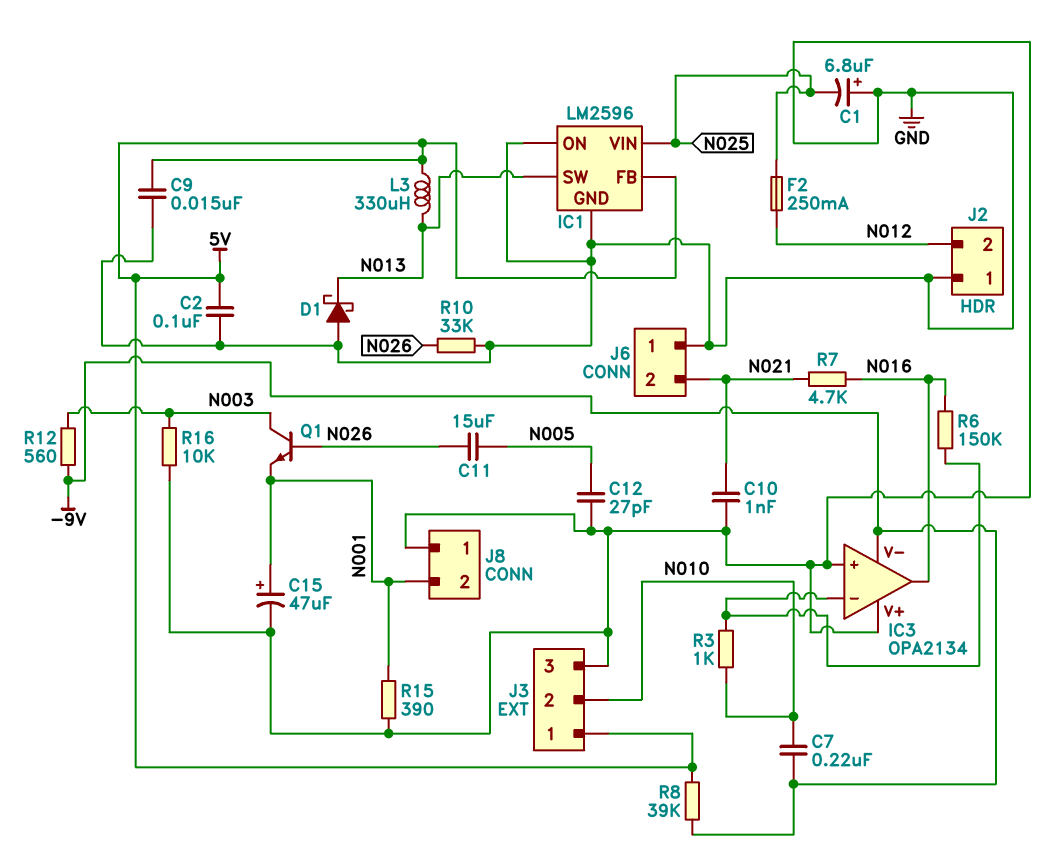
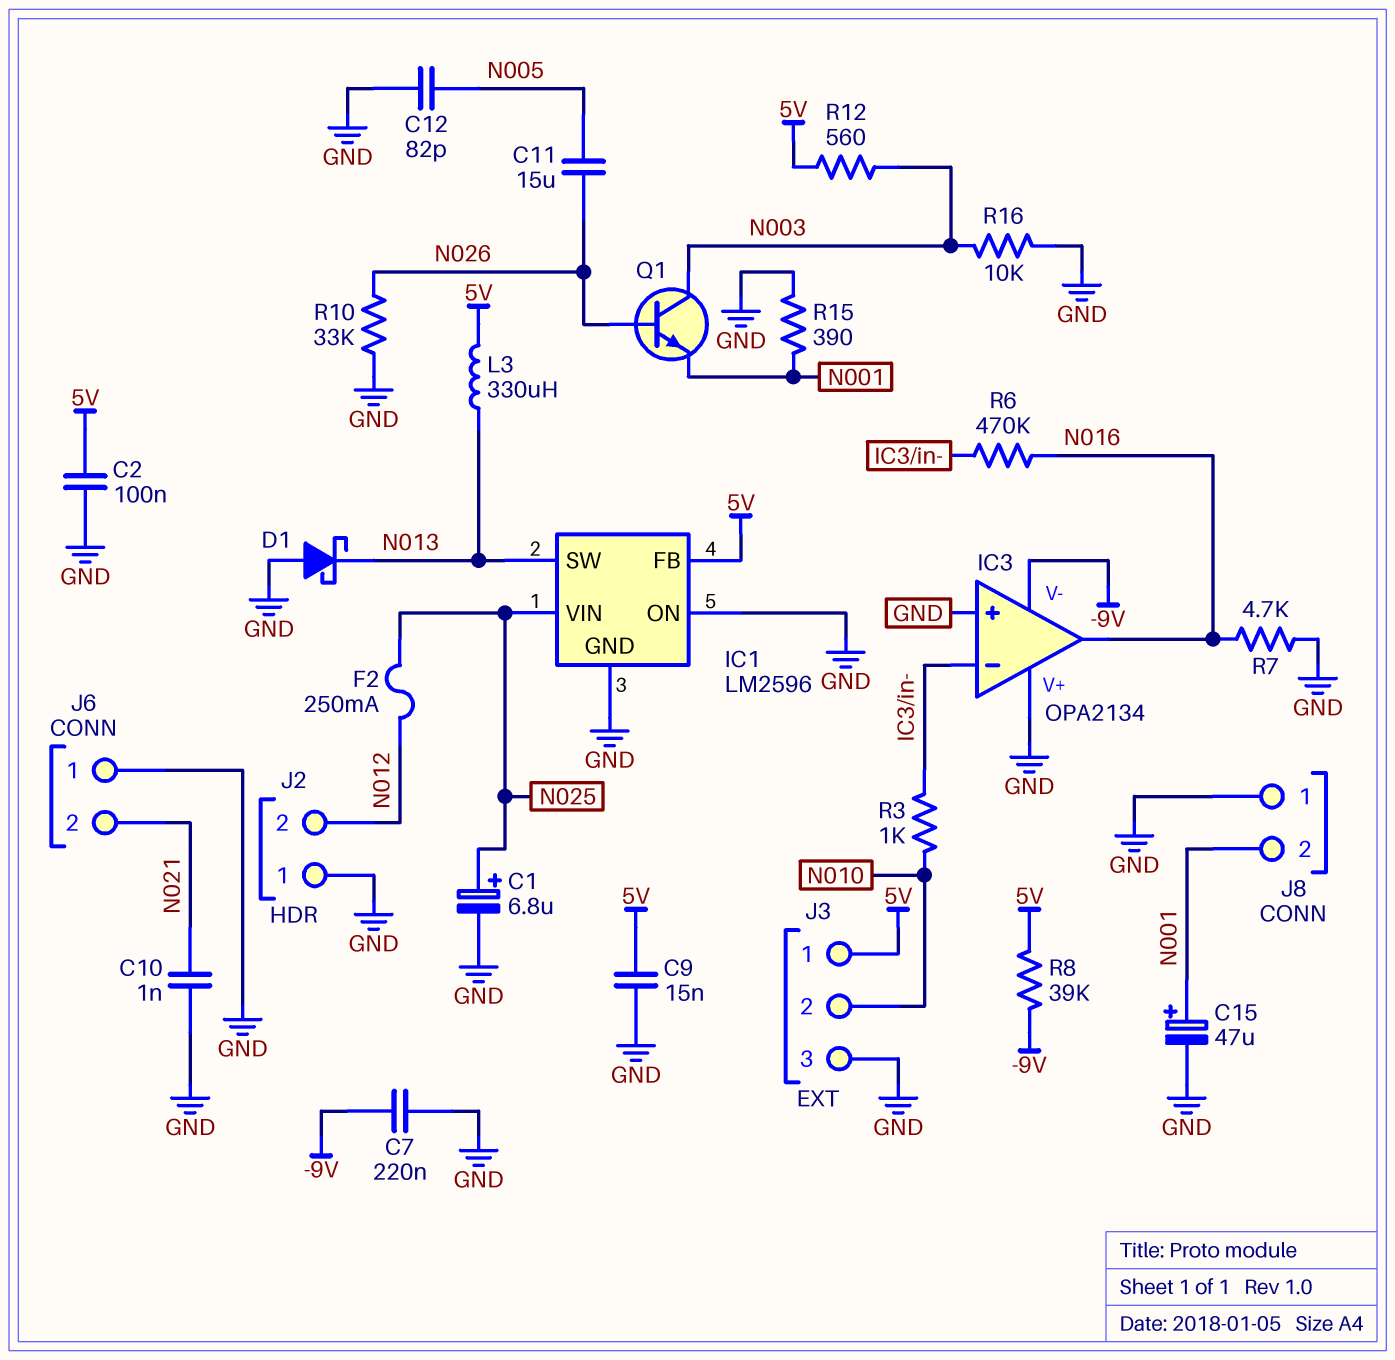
C1: 6.8uF (plus GND, minus N025) -> 6.8uF (plus N025, minus GND)
C7: 220nF (-9V, N010) -> 220nF (-9V, GND)
C12: 27pF (GND, N005) -> 82pF (GND, N005)
R6: 150k (IC3/in-, N016) -> 470k (IC3/in-, N016)
R7: 4.7k (N016, N021) -> 4.7k (GND, N016)
R12: 560 (-9V, N003) -> 560 (5V, N003)

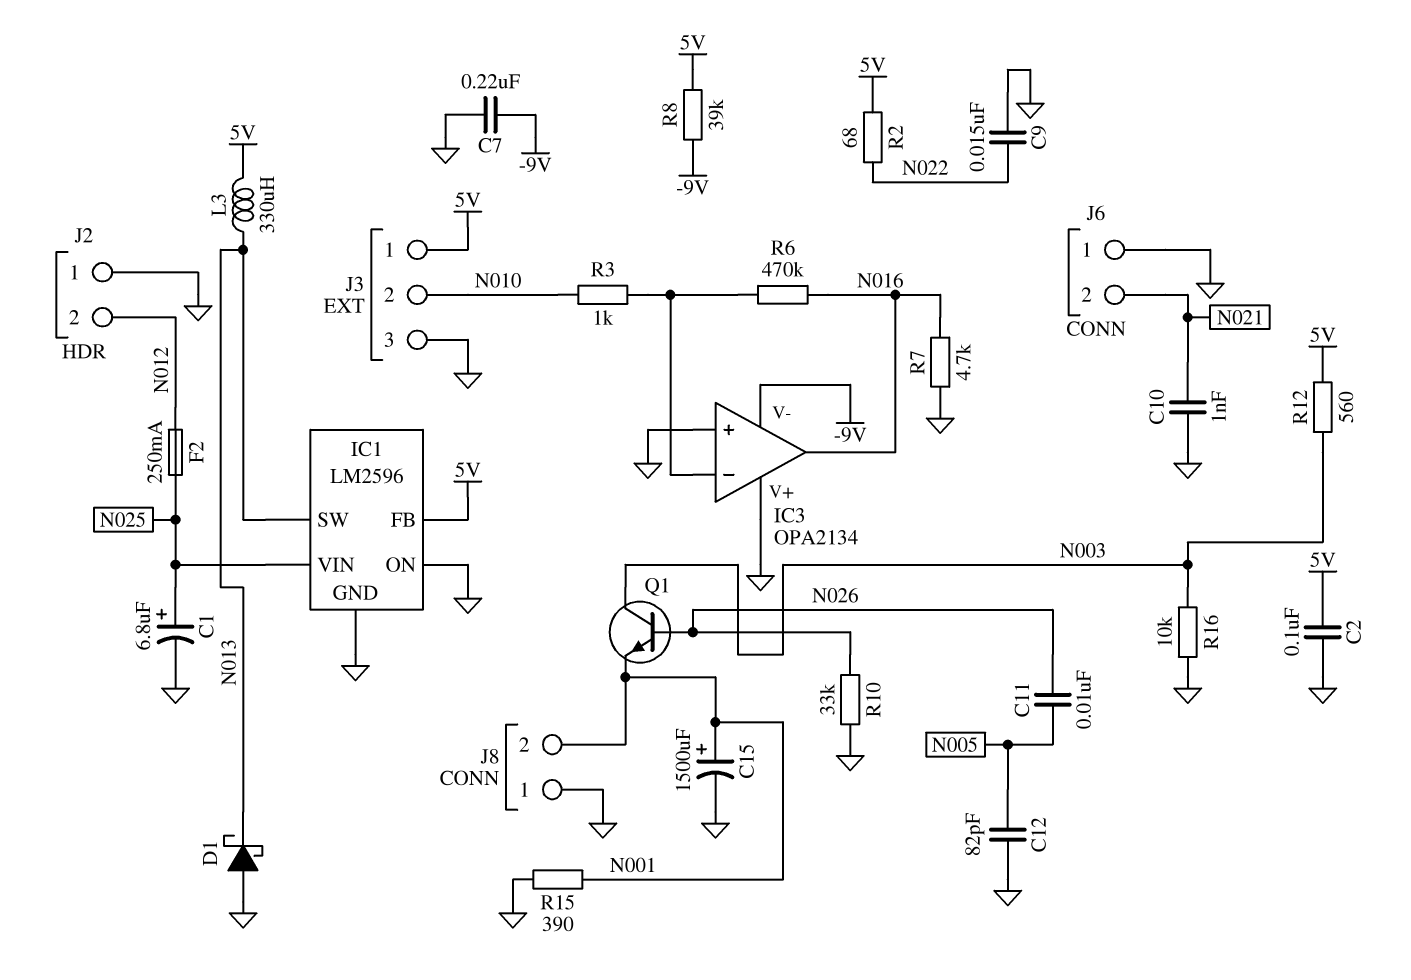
C9: 15nF (5V, GND) -> 15nF (GND, N022)
C11: 15uF (N005, N026) -> 10nF (N005, N026)
C15: 47uF (plus N001, minus GND) -> 1500uF (plus N001, minus GND)
R2: none -> 68 (5V, N022)

